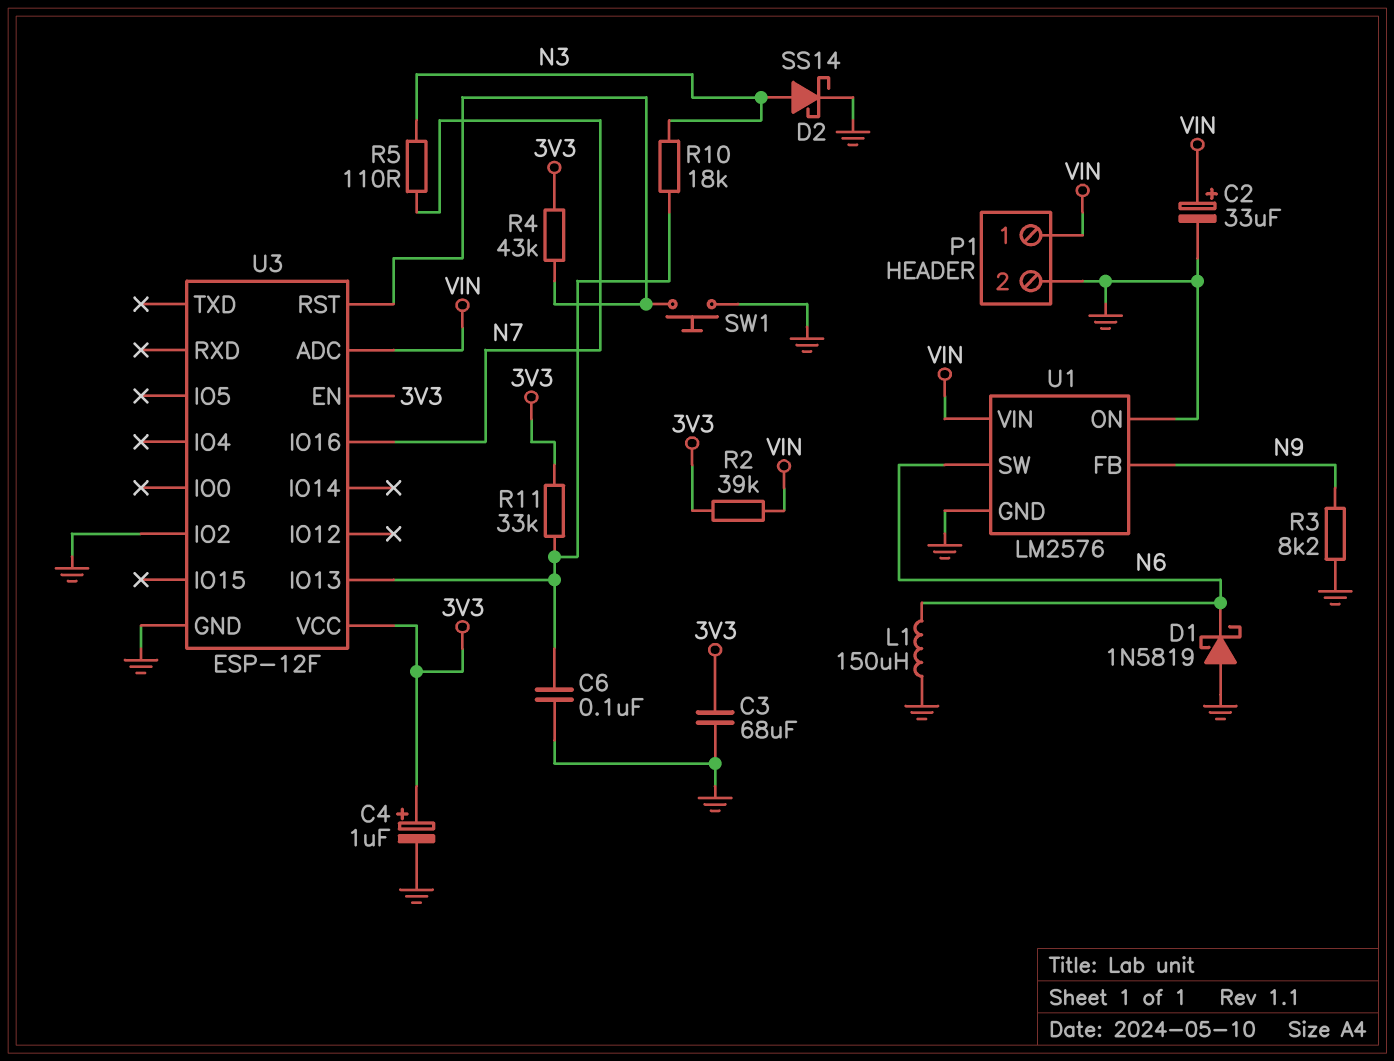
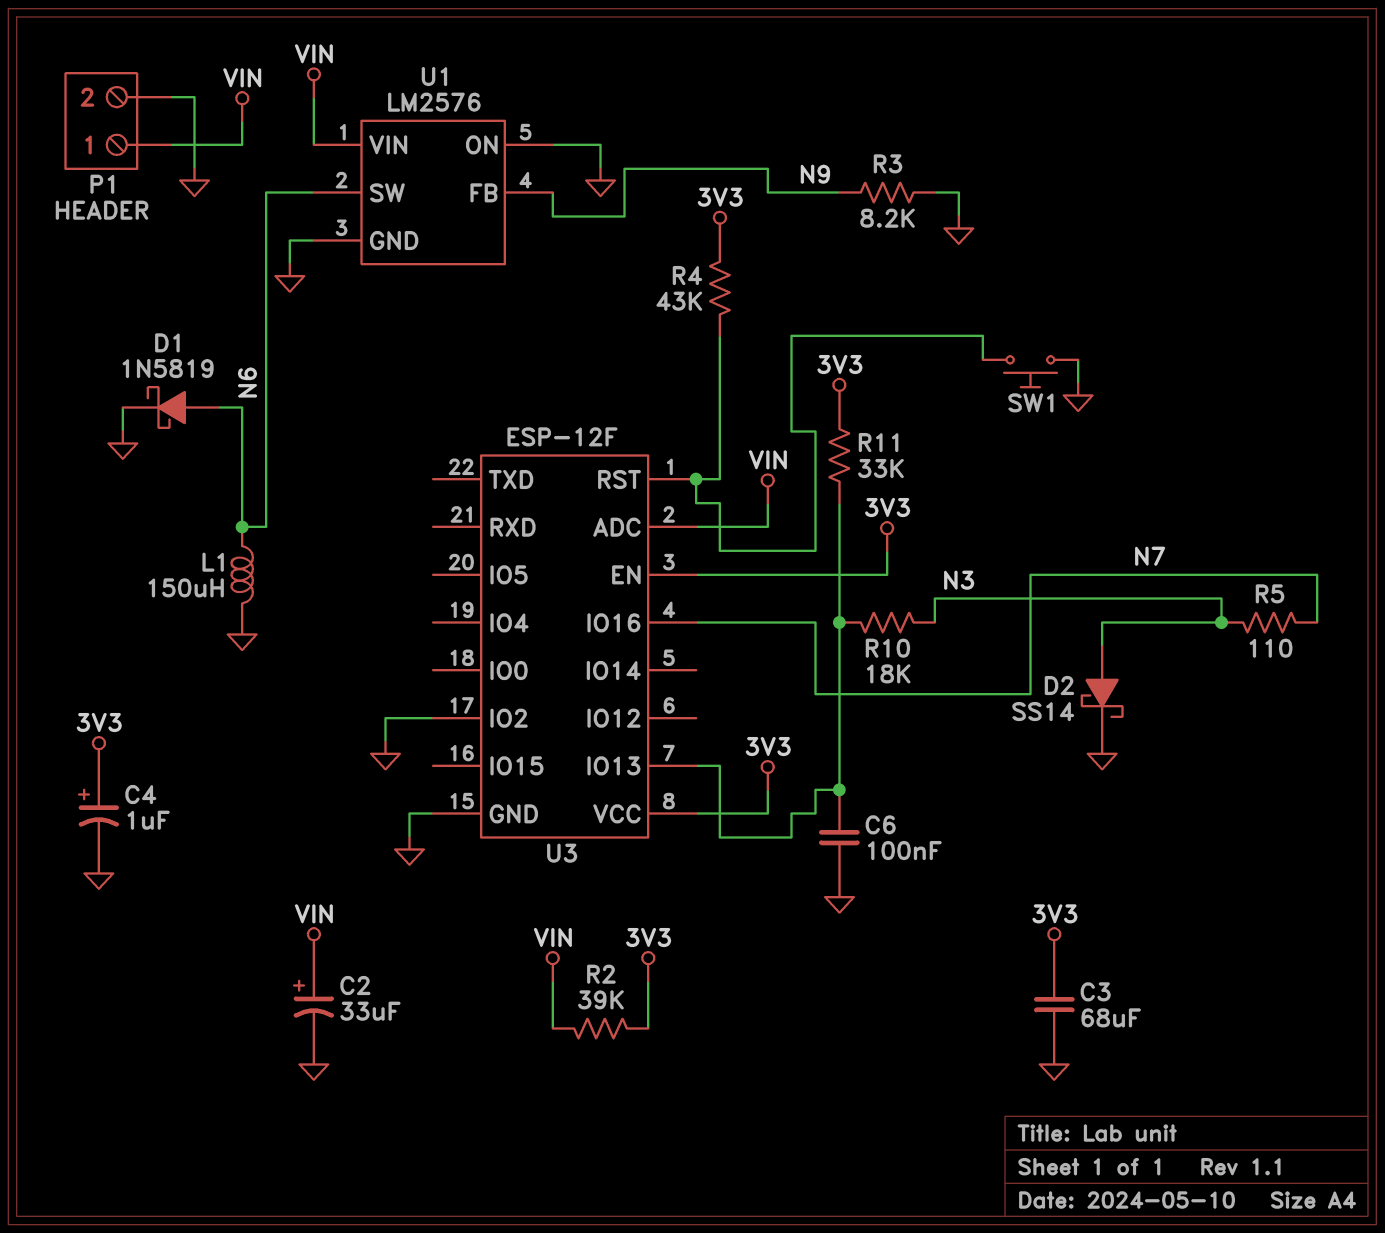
D1: schottky 1N5819 (A GND, K N6) -> schottky 1N5819 (A N6, K GND)

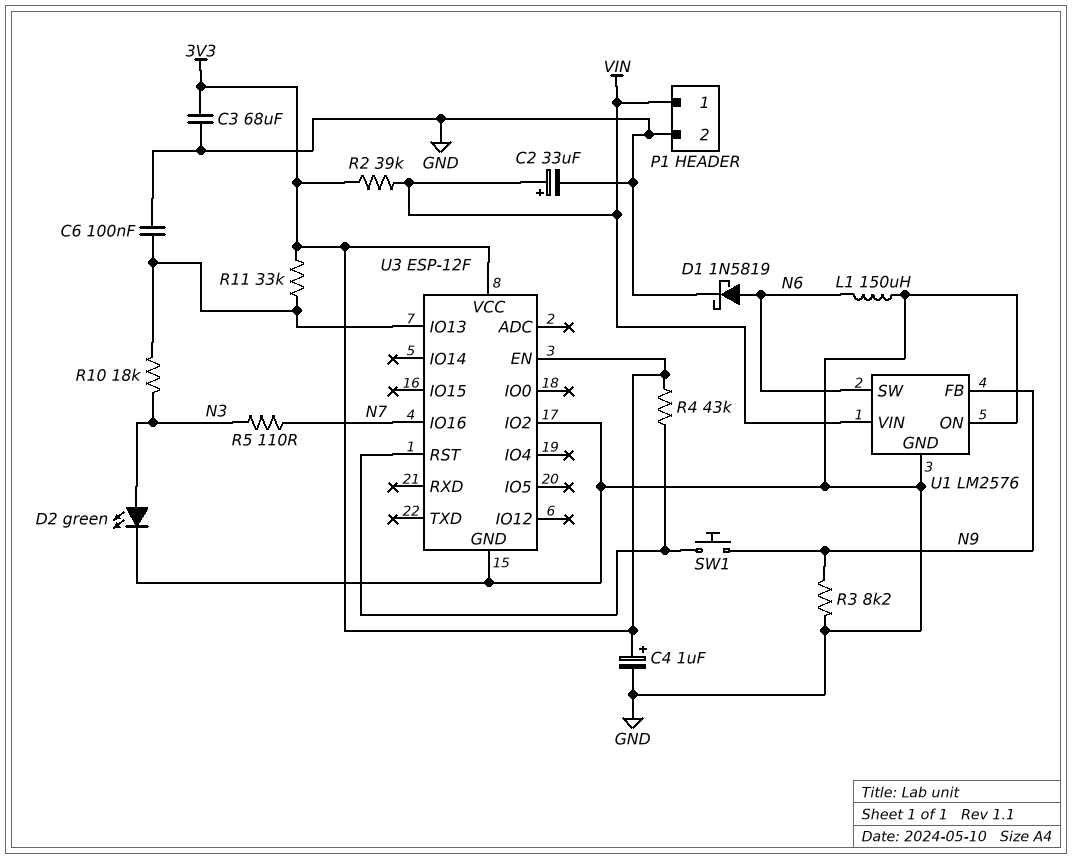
D2: schottky SS14 (A N3, K GND) -> LED green (A N3, K GND)
SW1: button (GND, U3/RST) -> button (N9, U3/RST)
U3 pin ADC: VIN -> none

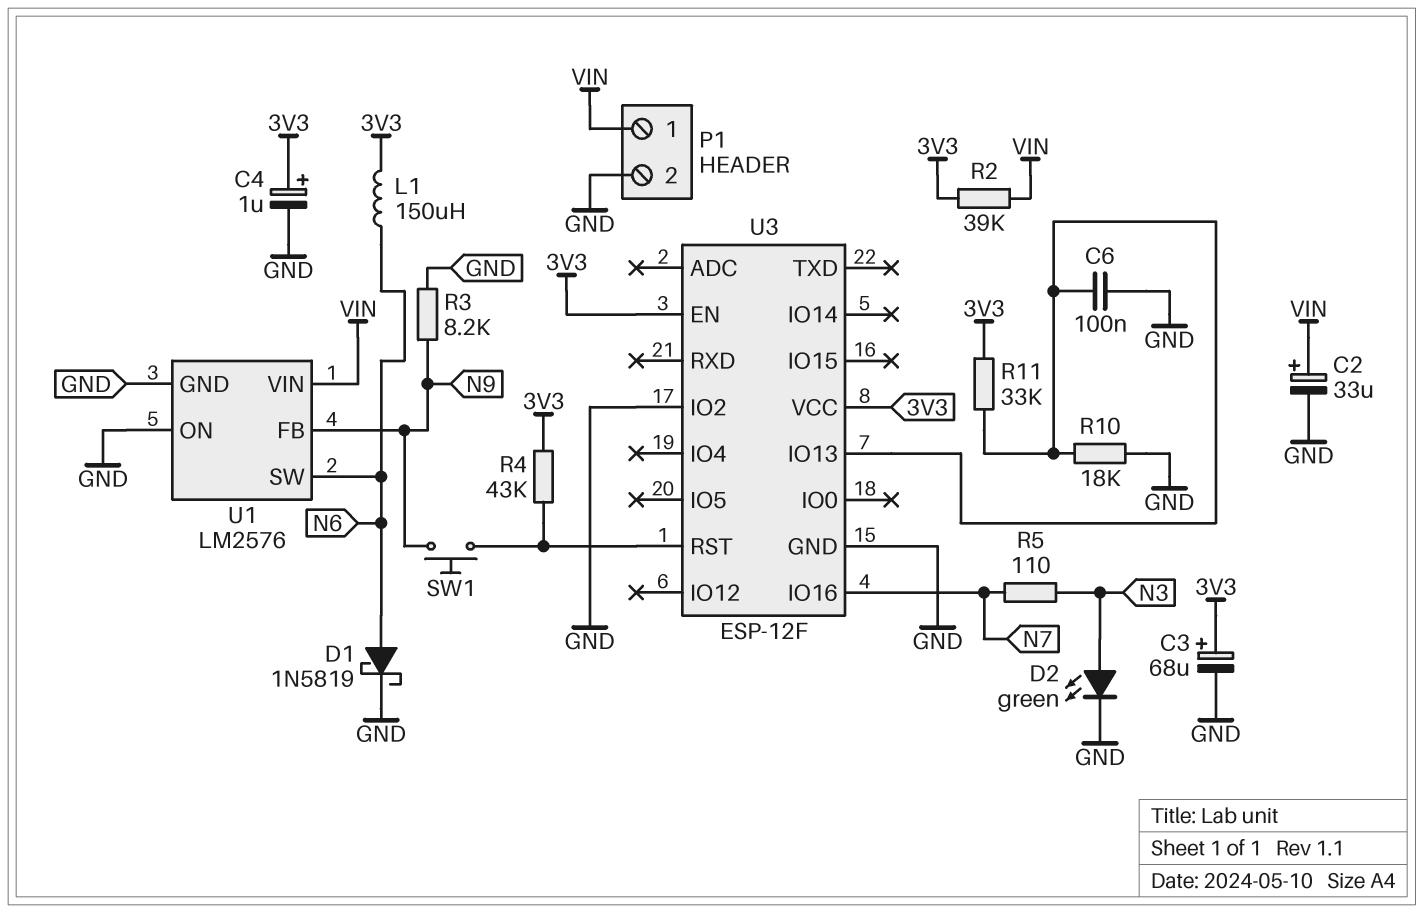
C3: 68uF (3V3, GND) -> 68uF (plus 3V3, minus GND)
L1: 150uH (GND, N6) -> 150uH (3V3, N6)
R10: 18k (N3, U3/IO13) -> 18k (GND, U3/IO13)

